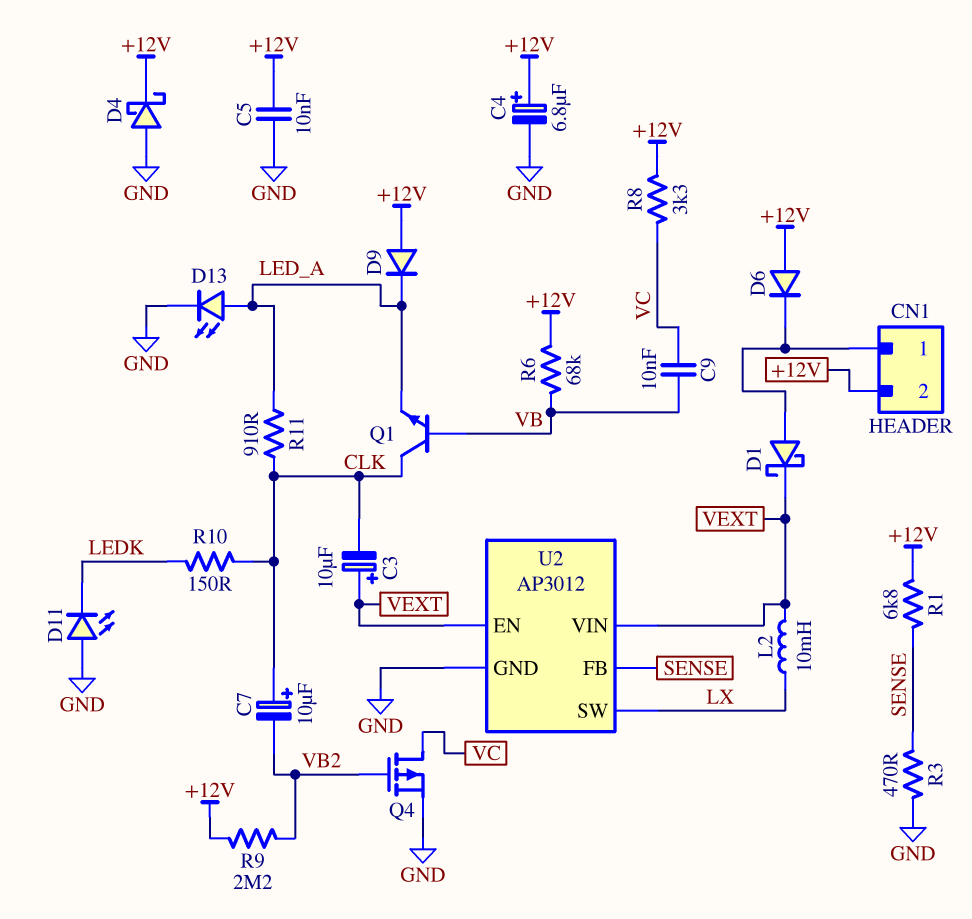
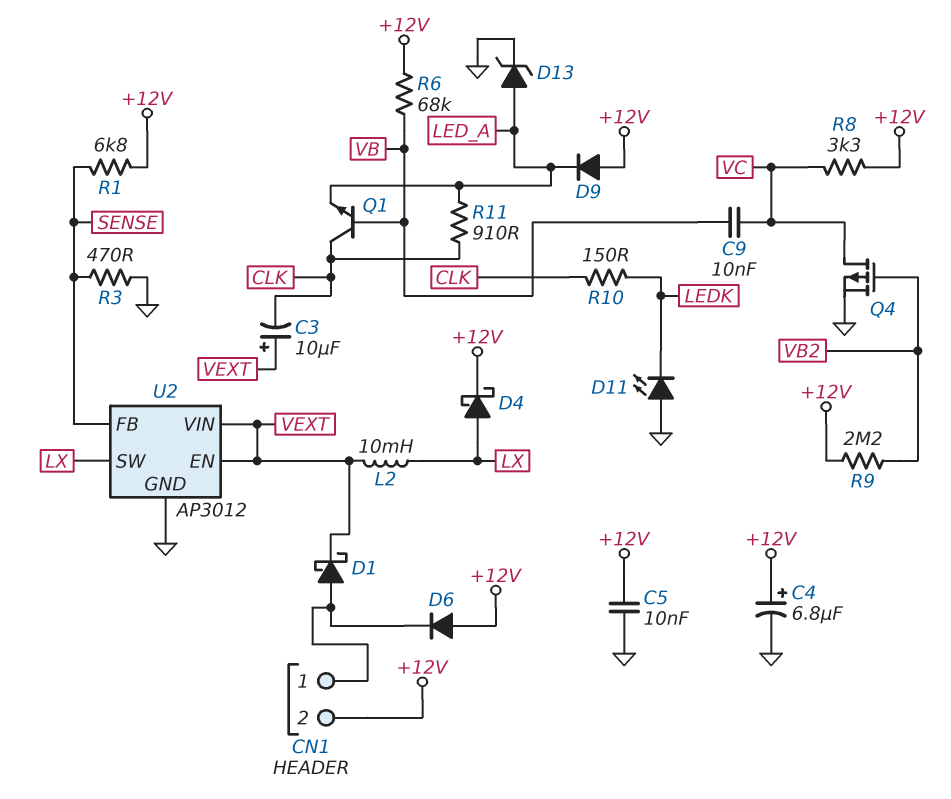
C7: 10uF (plus CLK, minus VB2) -> none
D4: schottky (A GND, K +12V) -> schottky (A LX, K +12V)
D13: LED (A LED_A, K GND) -> zener (A LED_A, K GND)

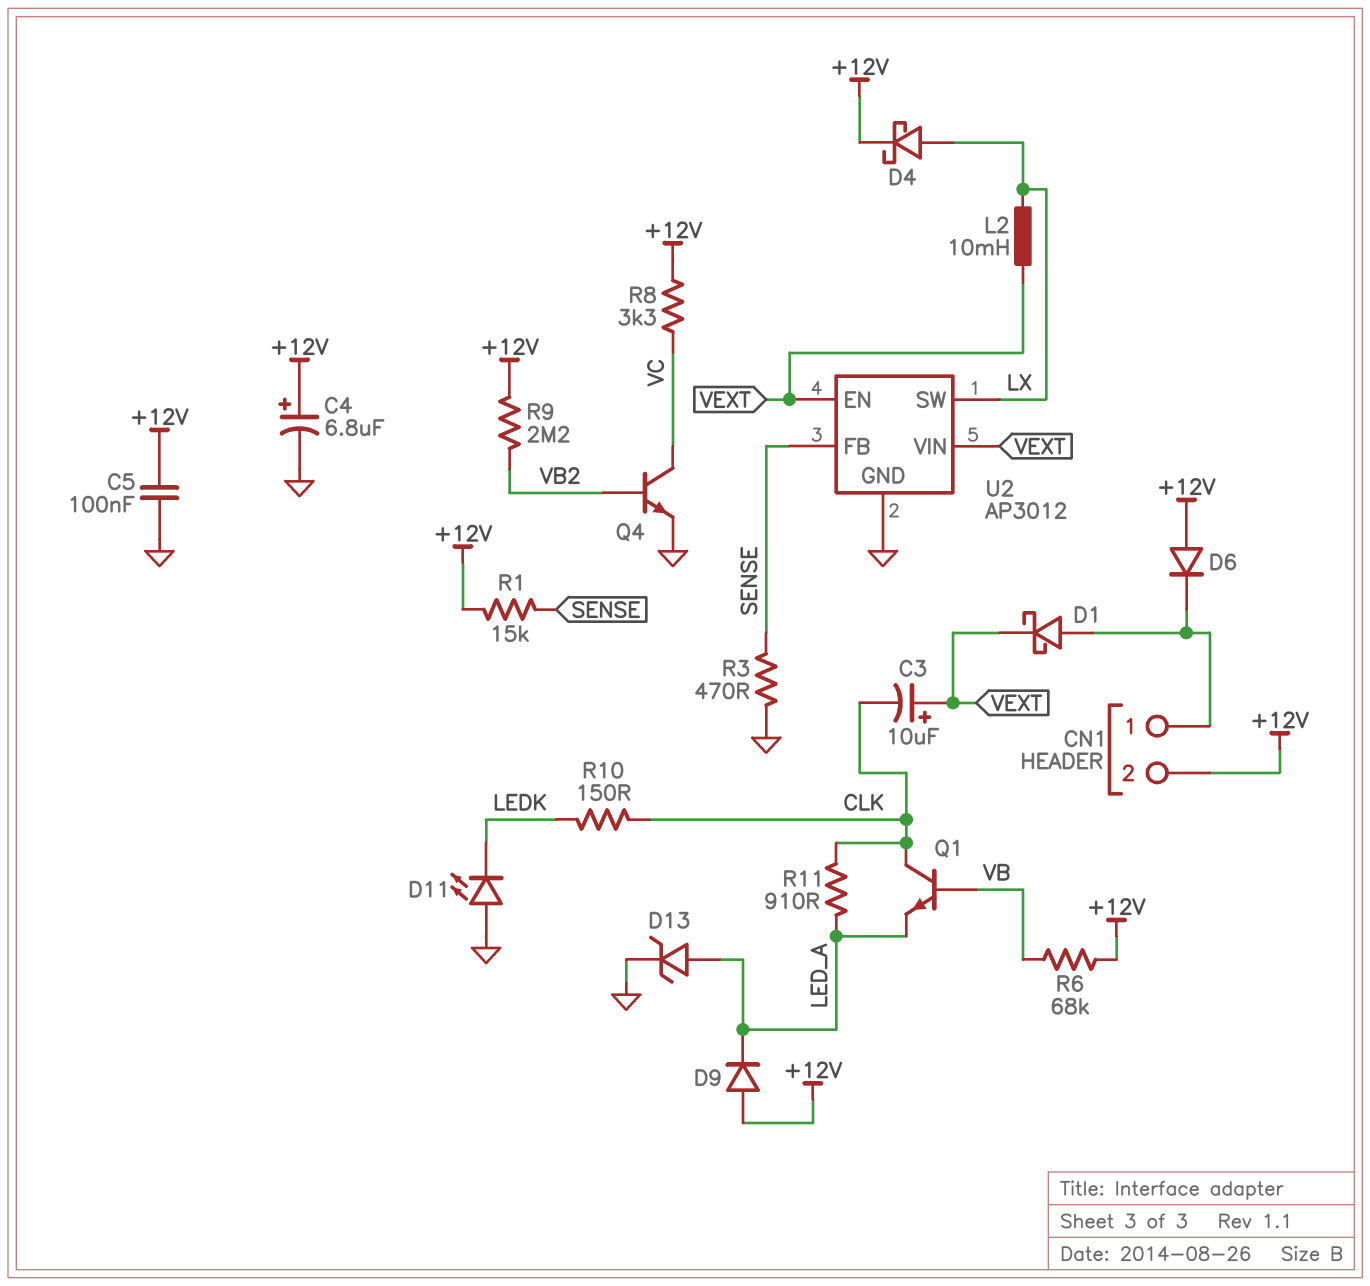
C5: 10nF (+12V, GND) -> 100nF (+12V, GND)
C9: 10nF (VB, VC) -> none
Q4: PMOS (G VB2, D VC, S GND) -> NPN (B VB2, C VC, E GND)
R1: 6.8k (+12V, SENSE) -> 15k (+12V, SENSE)

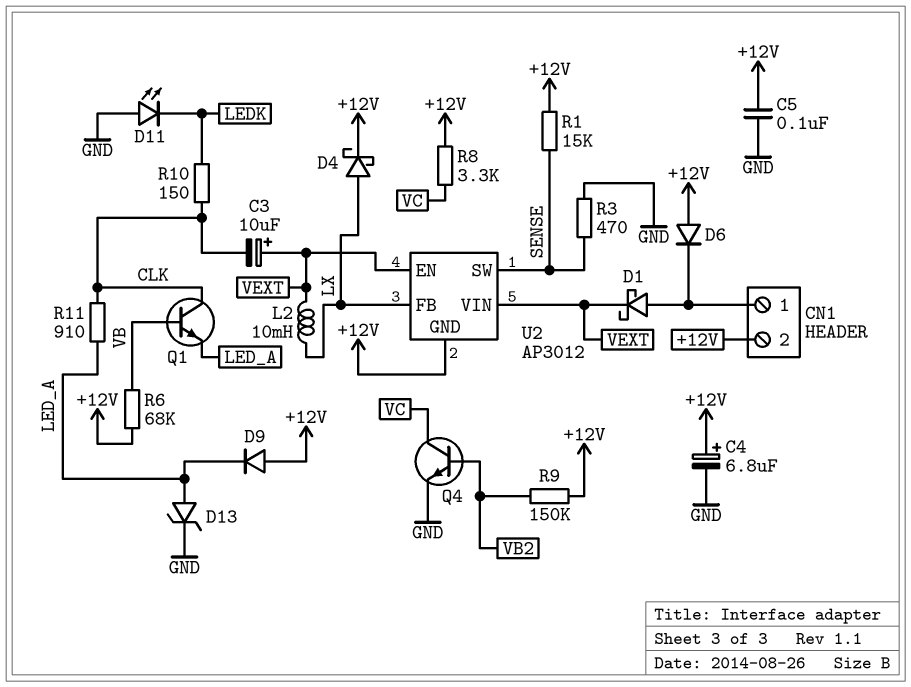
R9: 2.2M (+12V, VB2) -> 150k (+12V, VB2)
U2 pin FB: SENSE -> LX
U2 pin GND: GND -> +12V
U2 pin SW: LX -> SENSE

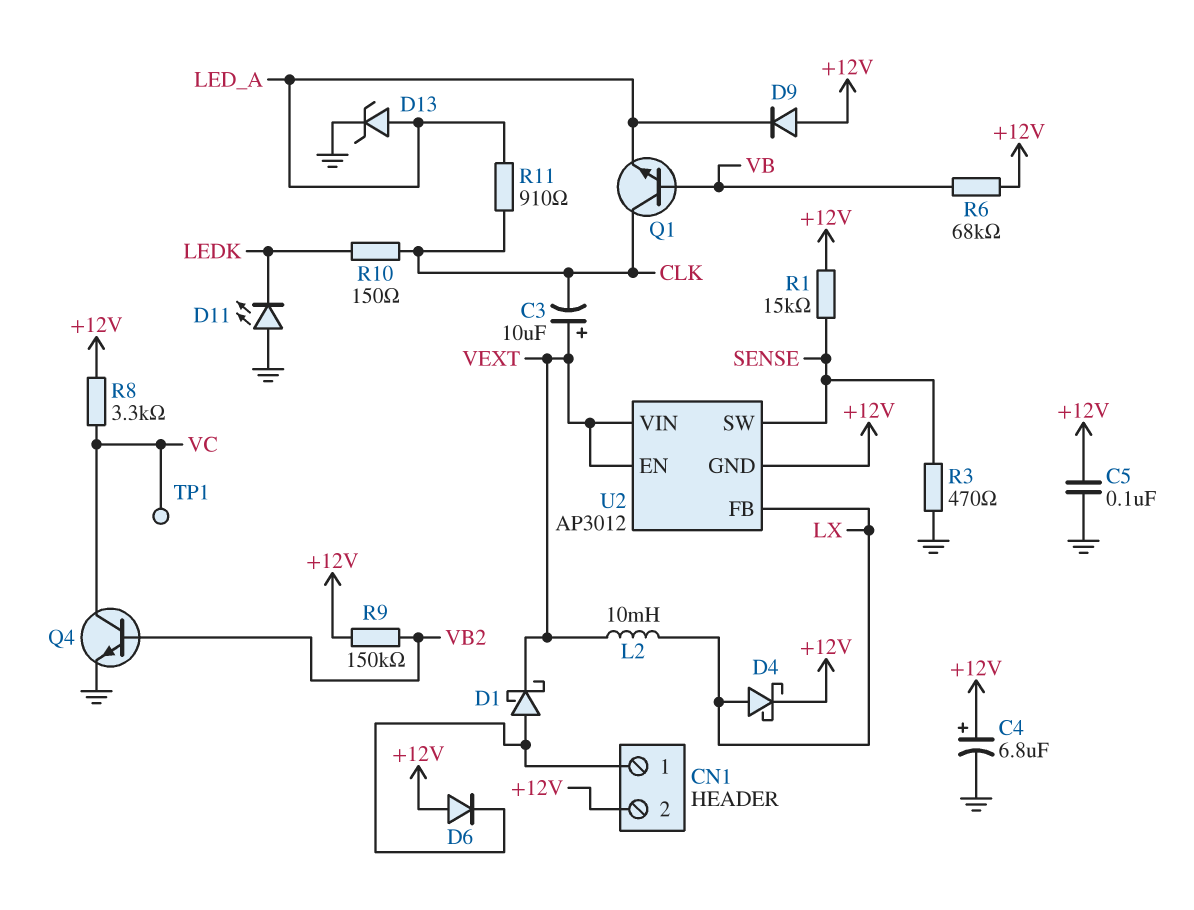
TP1: none -> test point (VC)

